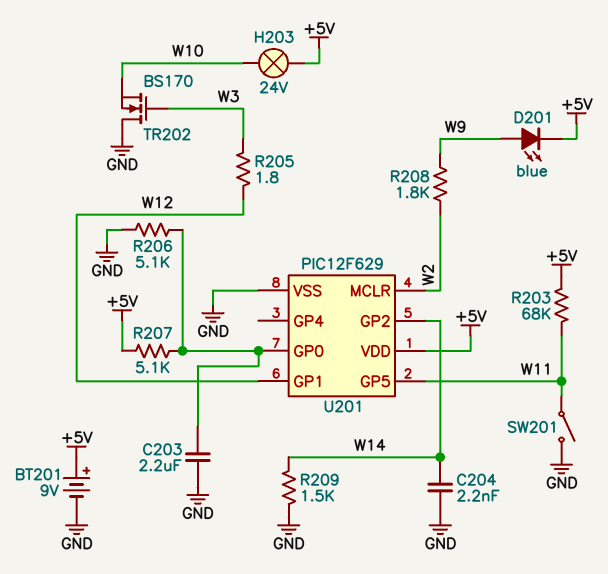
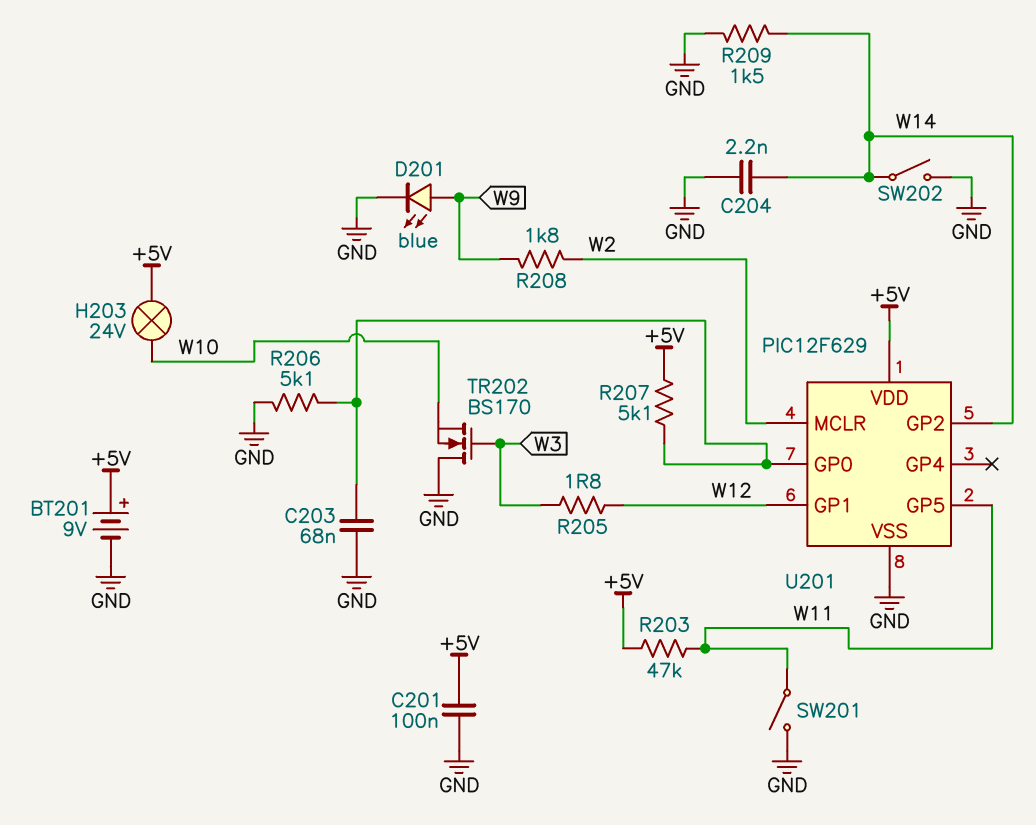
C201: none -> 100nF (+5V, GND)
C203: 2.2uF (GND, U201/GP0) -> 68nF (GND, U201/GP0)
D201: LED blue (A W9, K +5V) -> LED blue (A W9, K GND)
R203: 68k (+5V, W11) -> 47k (+5V, W11)
SW202: none -> switch (GND, W14)

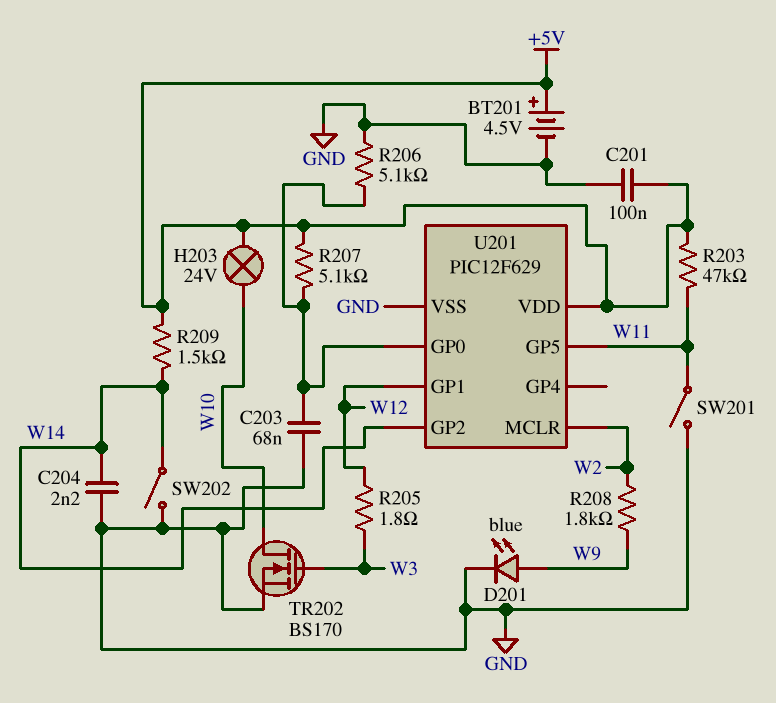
BT201: 9V (plus +5V, minus GND) -> 4.5V (plus +5V, minus GND)
R209: 1.5k (GND, W14) -> 1.5k (+5V, W14)
TR202: NMOS BS170 (G W3, D GND, S W10) -> NMOS BS170 (G W3, D W10, S GND)

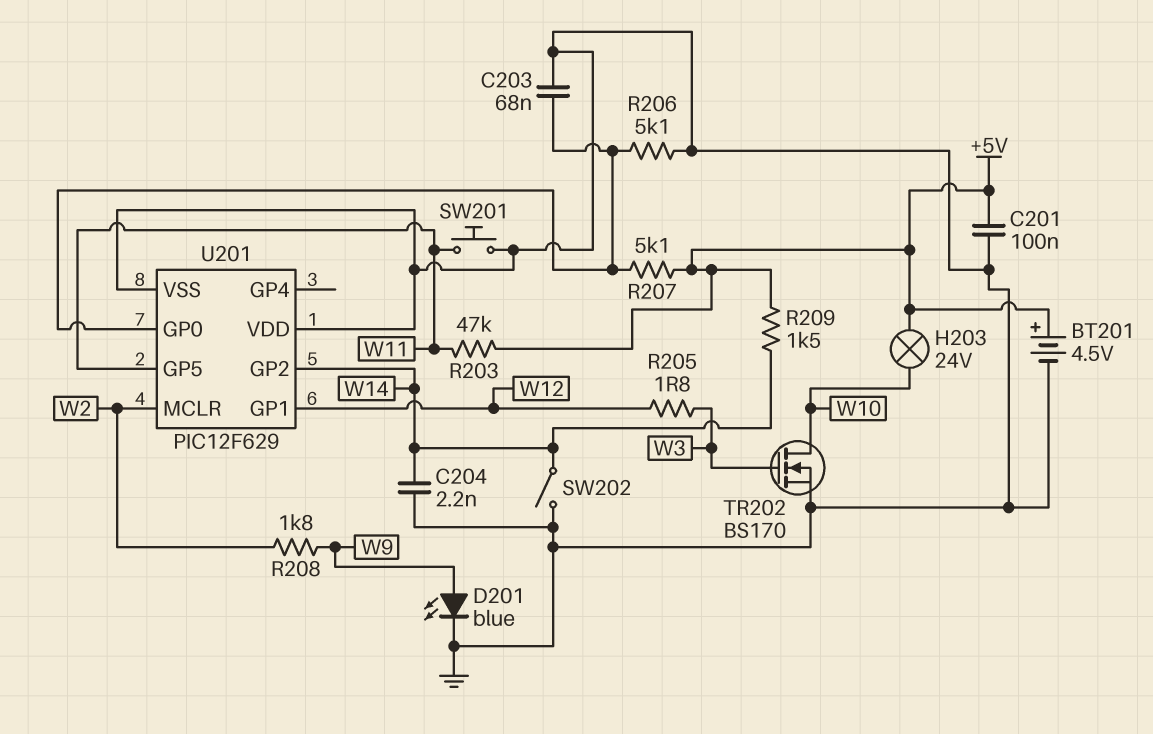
SW201: switch (GND, W11) -> button (GND, W11)
U201 pin VDD: +5V -> GND

